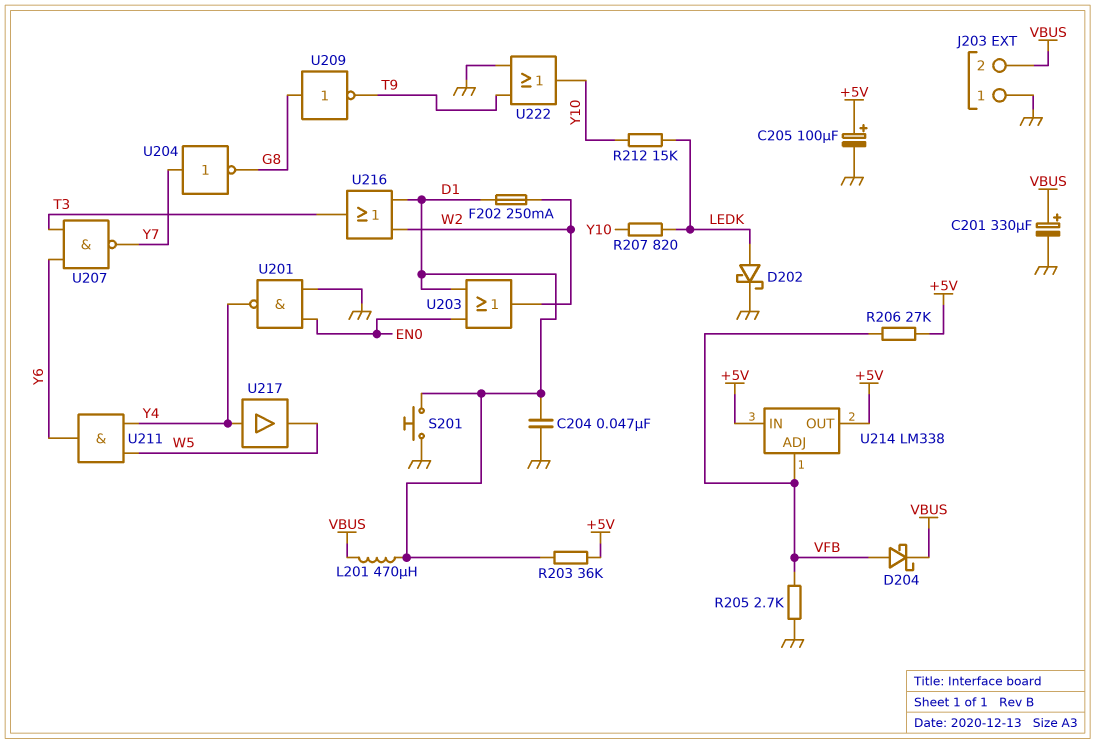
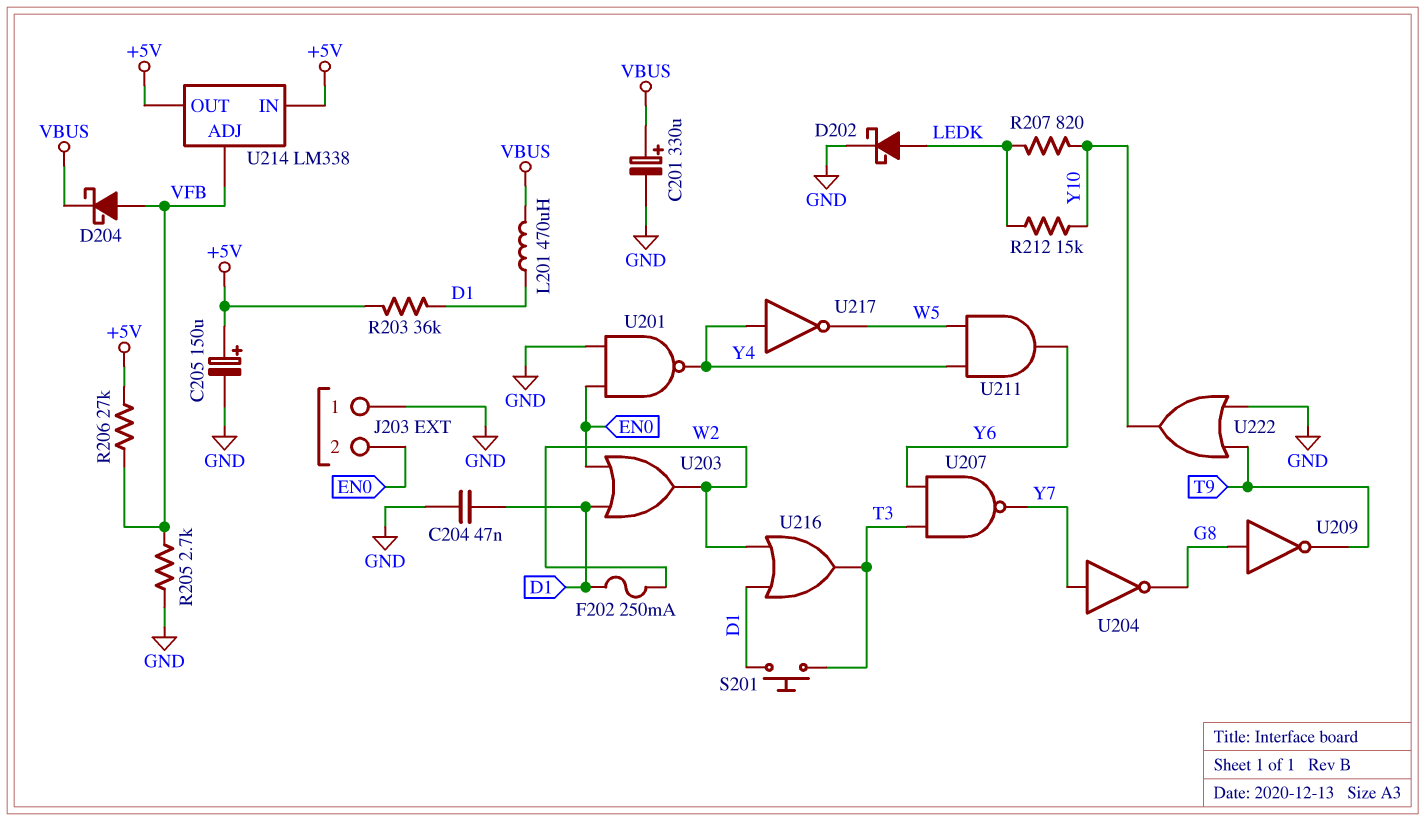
C205: 100uF (plus +5V, minus GND) -> 150uF (plus +5V, minus GND)
J203 pin 2: VBUS -> EN0
S201: button (D1, GND) -> button (D1, T3)
U217: buffer (in Y4, out W5) -> NOT (in Y4, out W5)

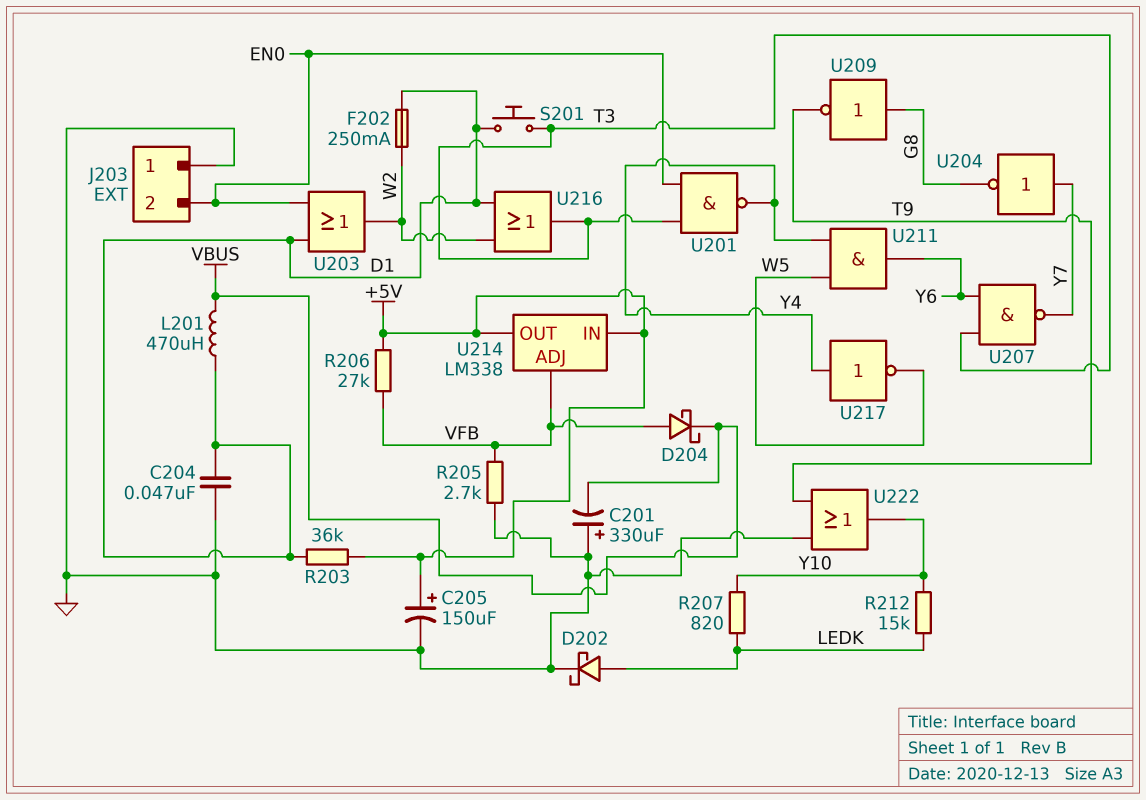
C201: 330uF (plus VBUS, minus GND) -> 330uF (plus GND, minus VBUS)
U201: NAND (in EN0, in GND, out Y4) -> NAND (in EN0, in T3, out Y4)

